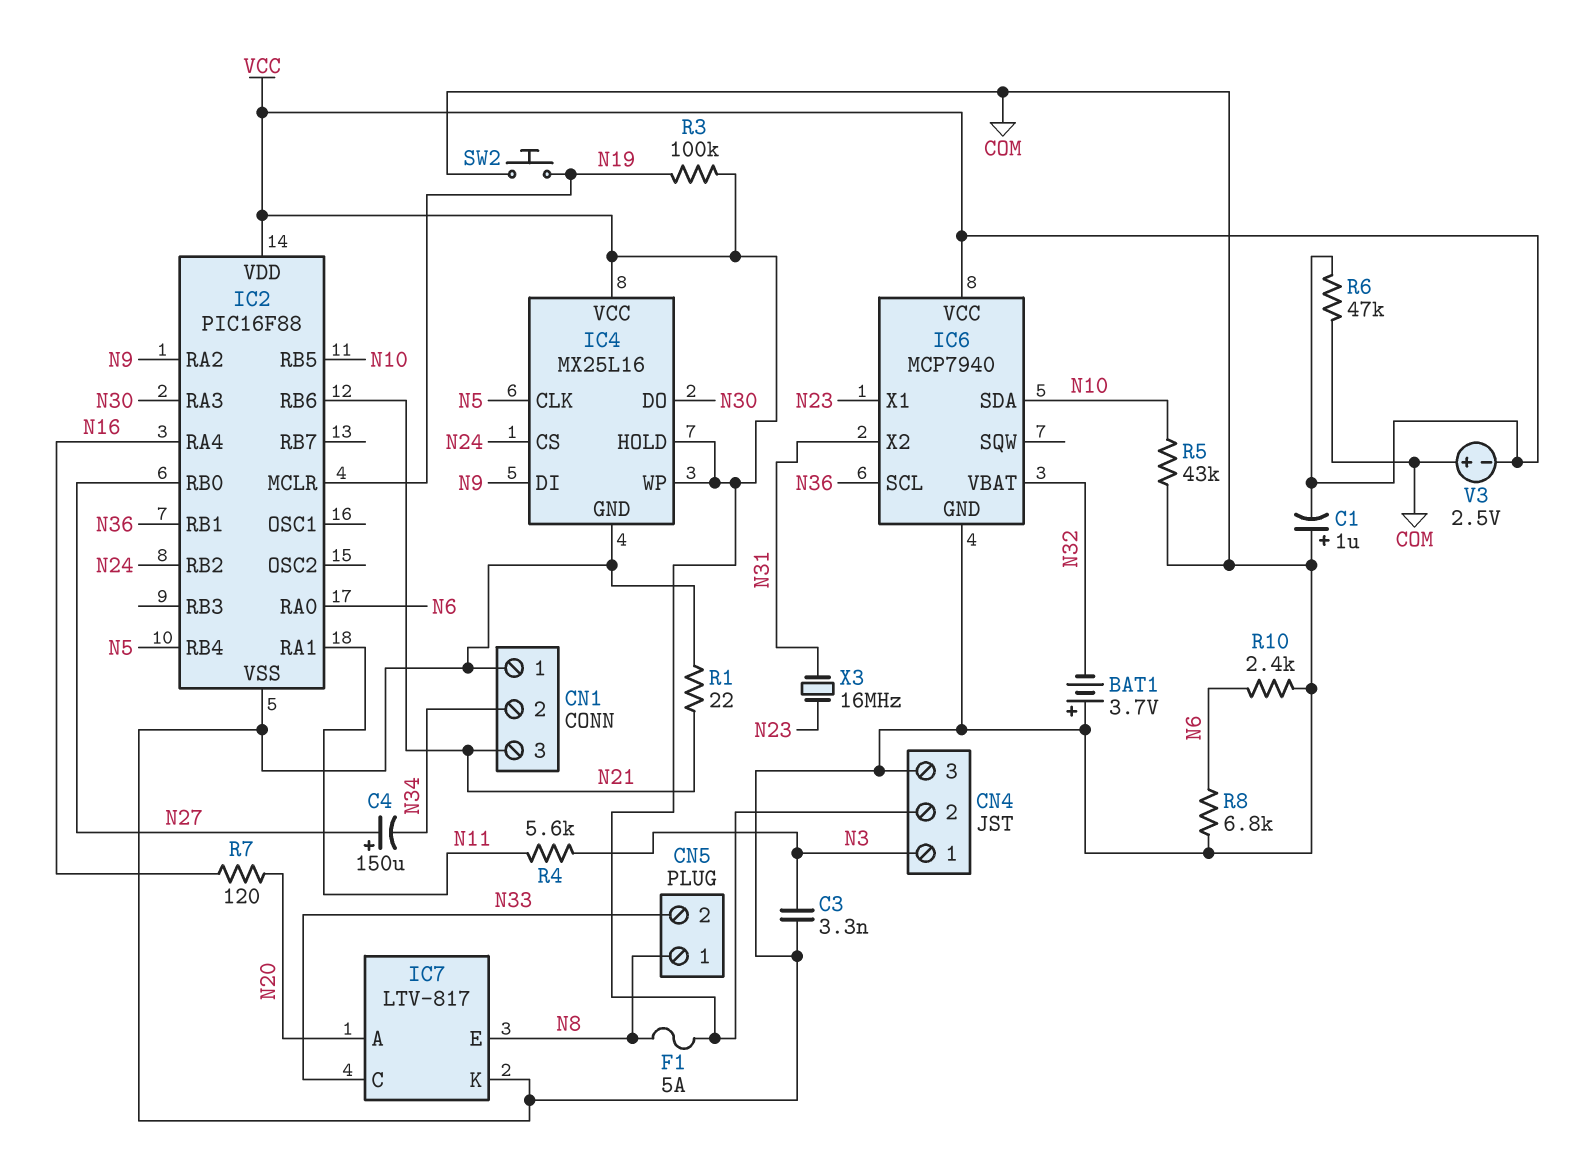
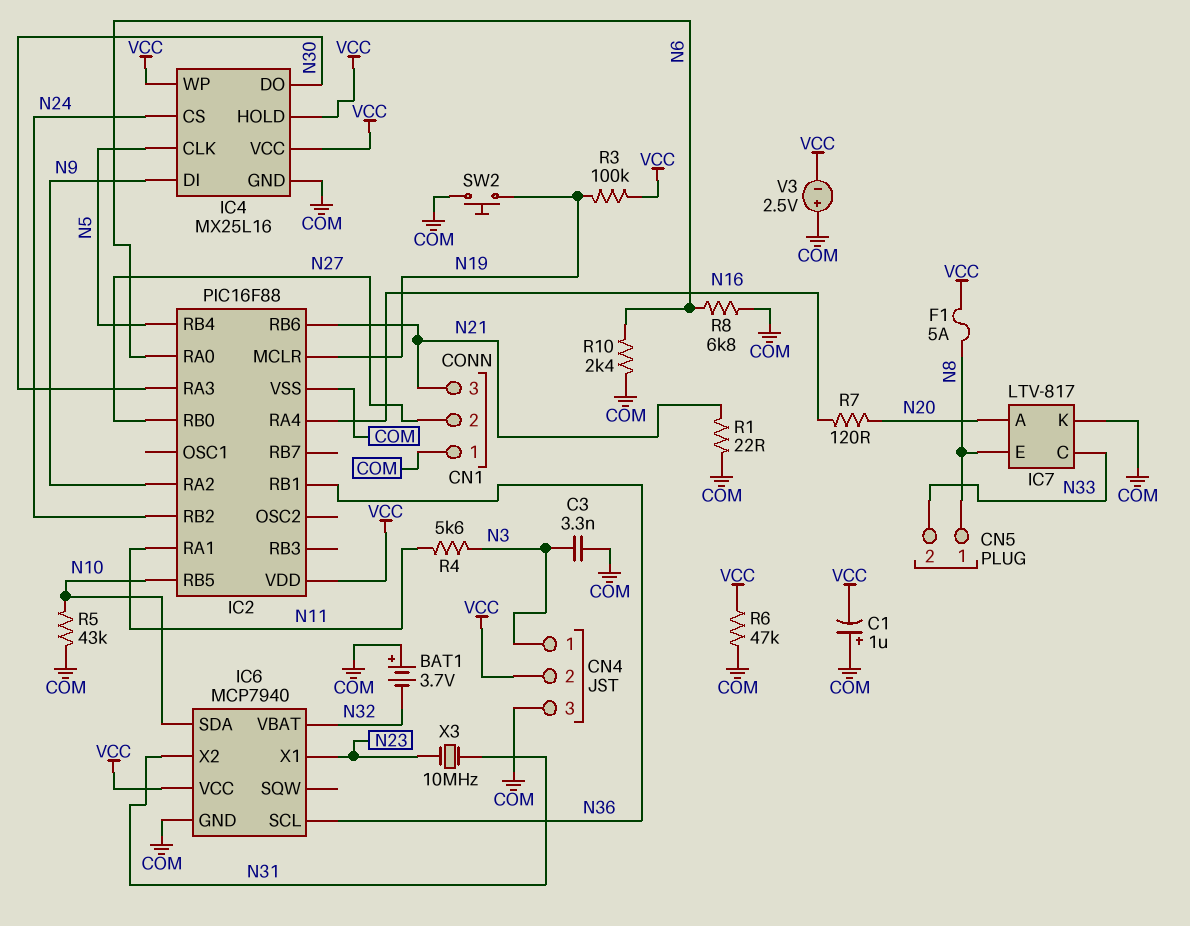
C4: 150uF (plus N27, minus N34) -> none
CN1 pin 2: N34 -> N27
X3: 16MHz (N23, N31) -> 10MHz (N23, N31)

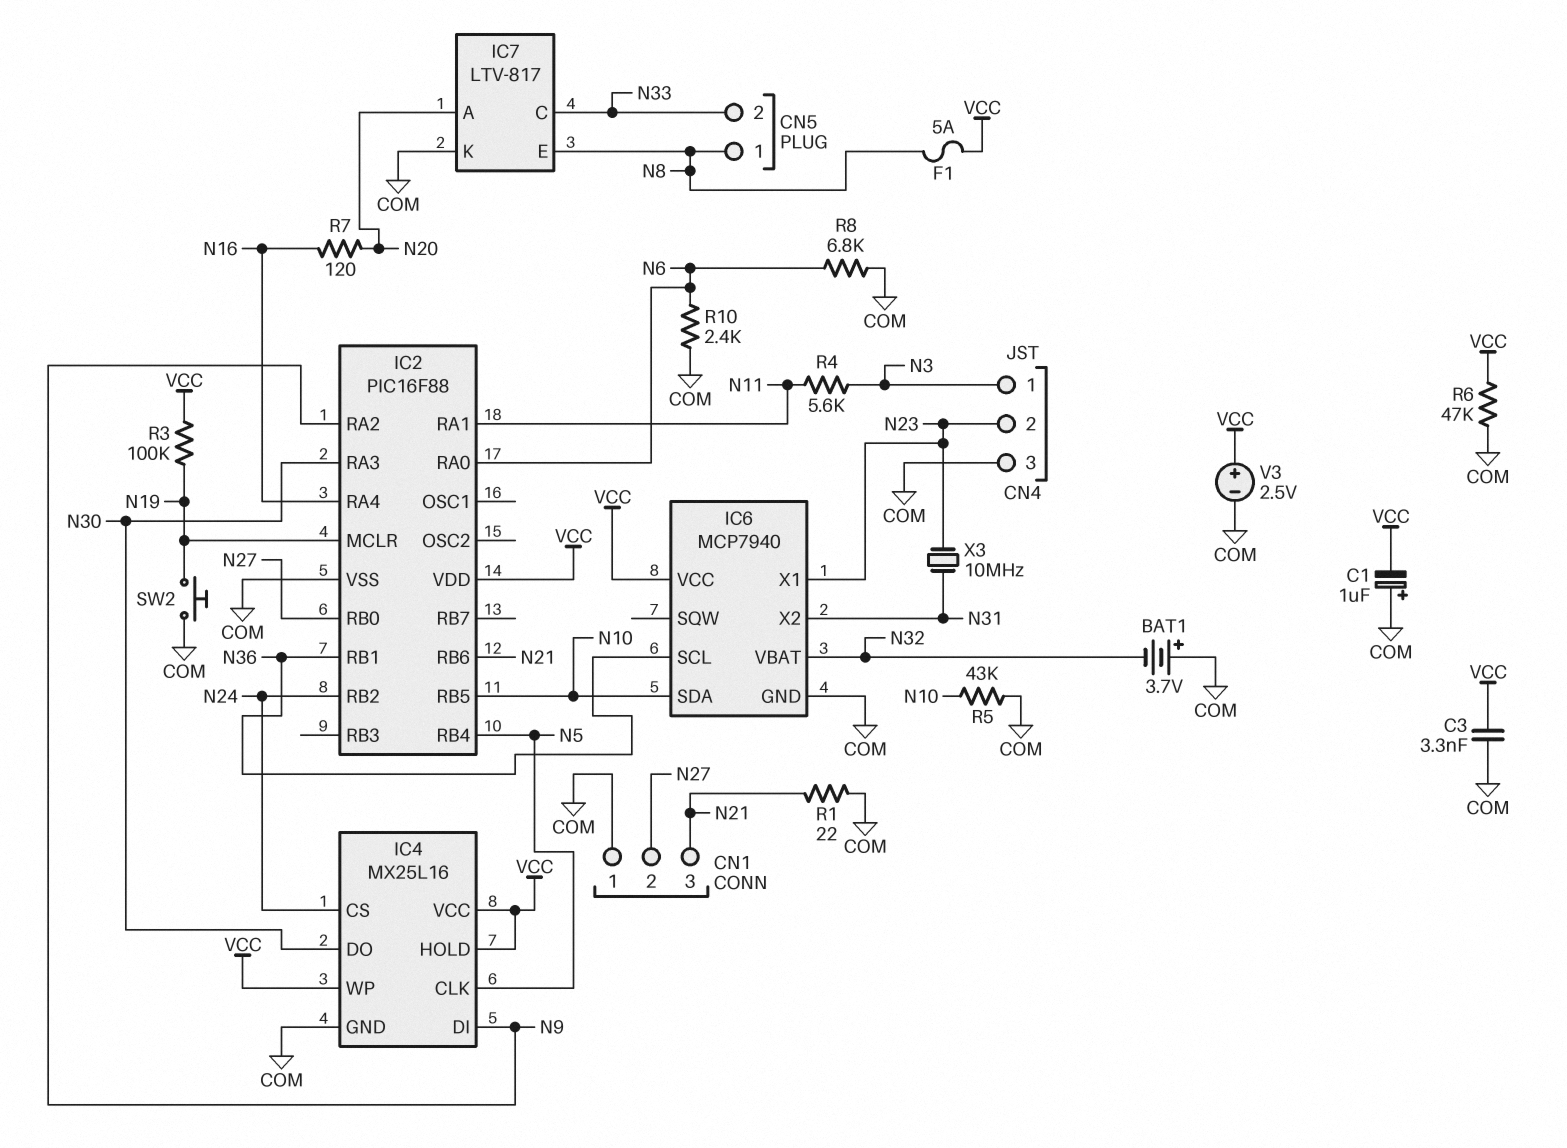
C3: 3.3nF (COM, N3) -> 3.3nF (COM, VCC)
CN4 pin 2: VCC -> N23
V3: 2.5V (plus COM, minus VCC) -> 2.5V (plus VCC, minus COM)

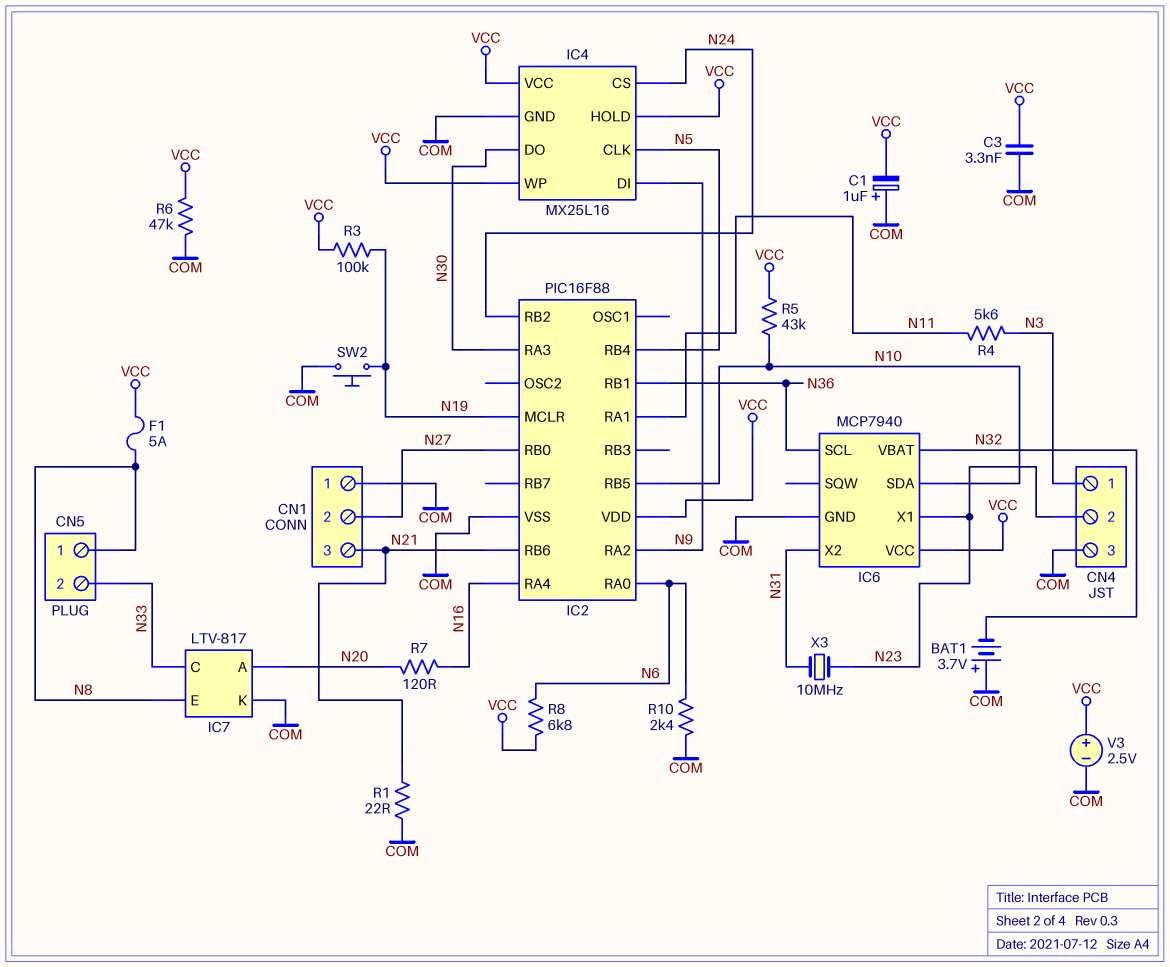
R5: 43k (COM, N10) -> 43k (N10, VCC)
R8: 6.8k (COM, N6) -> 6.8k (N6, VCC)

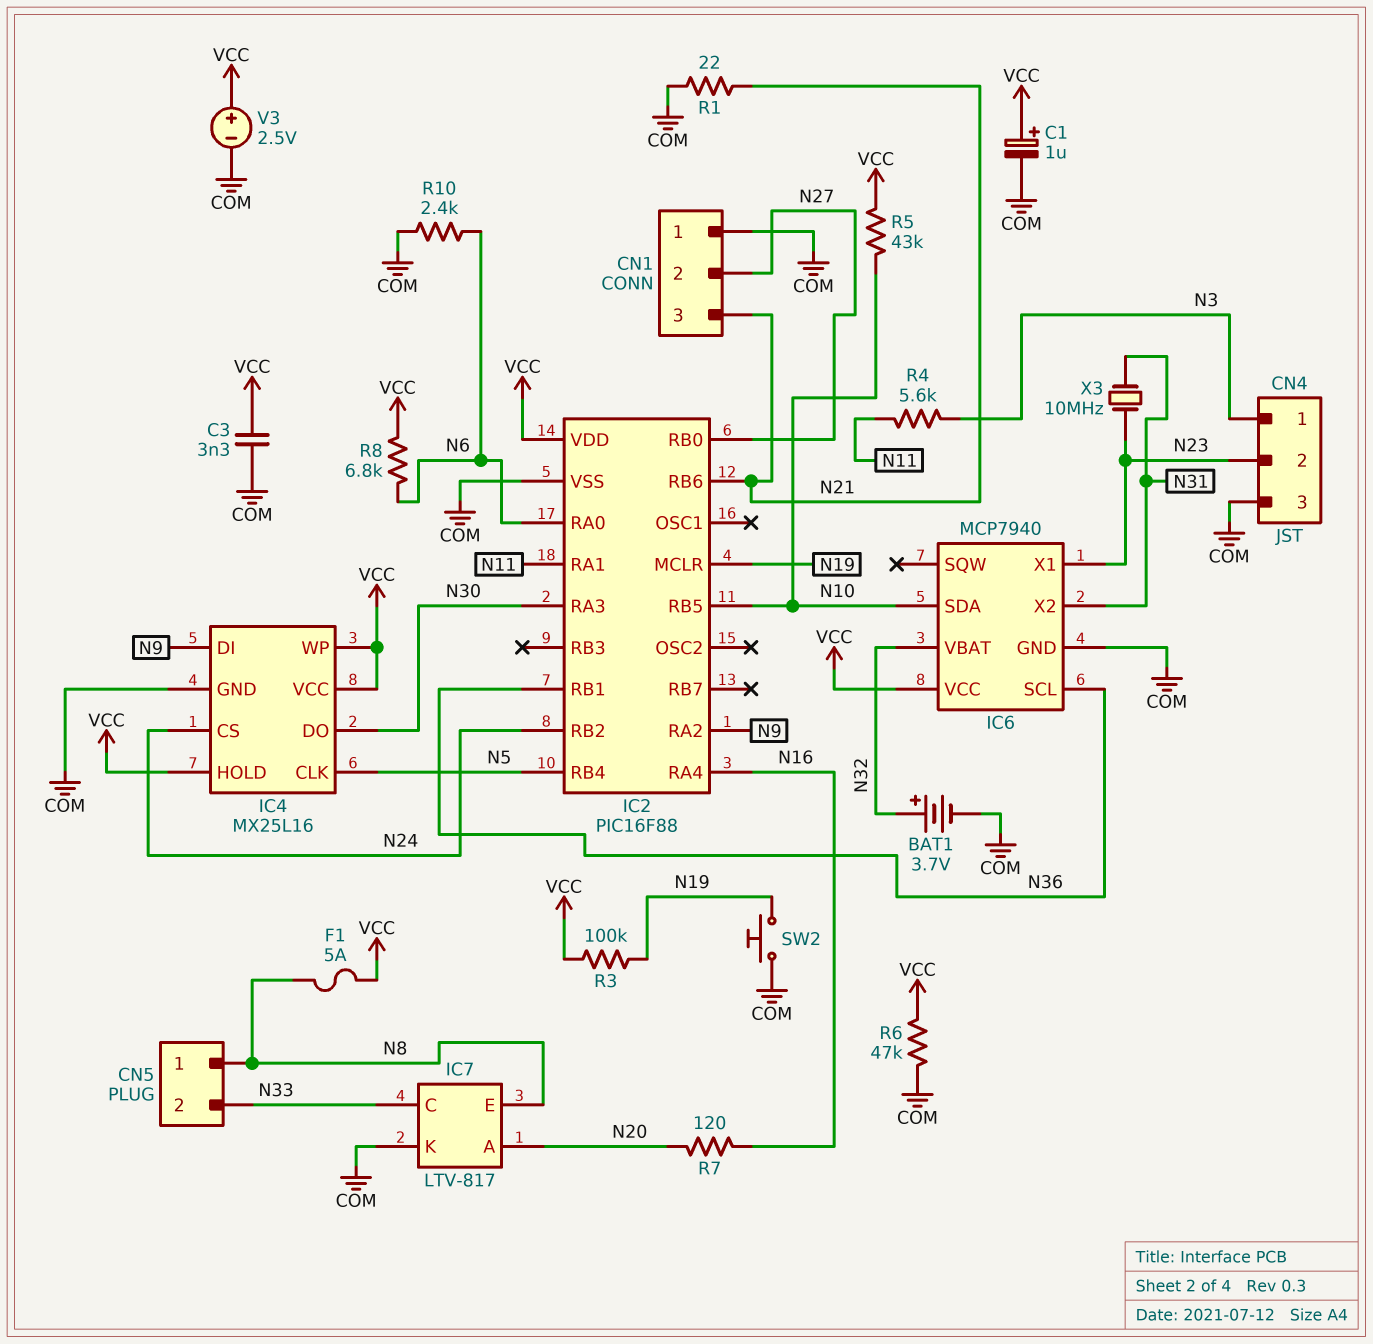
BAT1: 3.7V (plus COM, minus N32) -> 3.7V (plus N32, minus COM)
C1: 1uF (plus COM, minus VCC) -> 1uF (plus VCC, minus COM)

